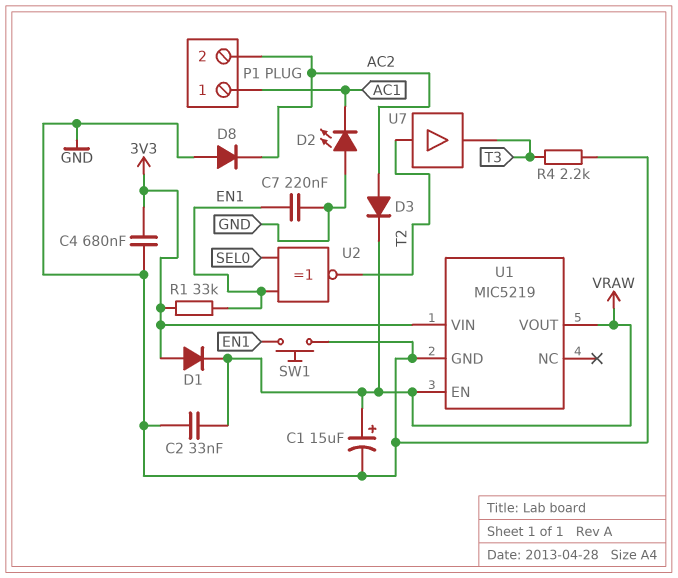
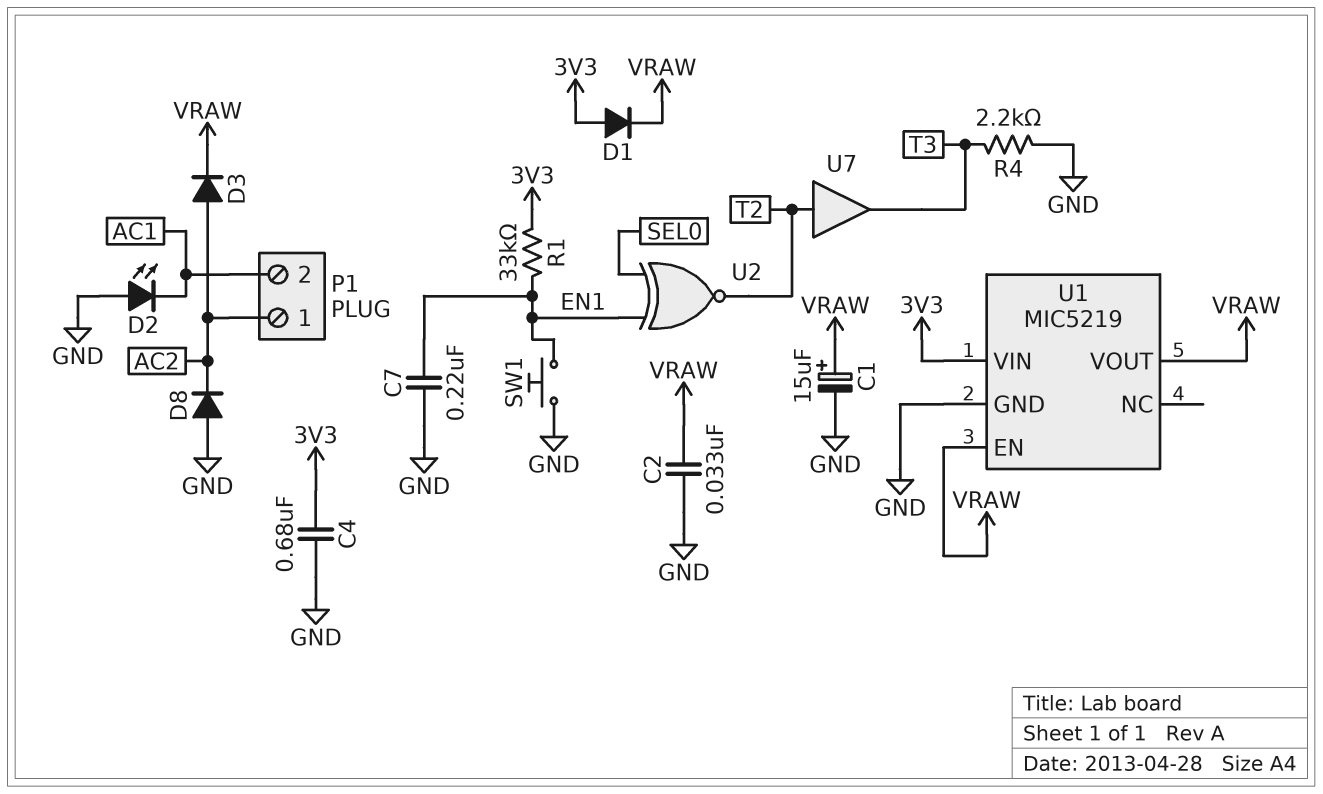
P1 pin 1: AC1 -> AC2
P1 pin 2: AC2 -> AC1

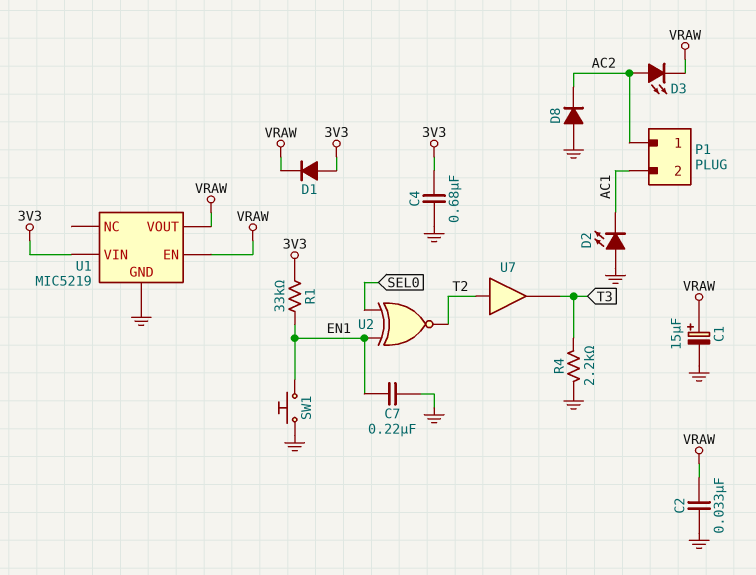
D3: diode (A AC2, K VRAW) -> LED (A AC2, K VRAW)

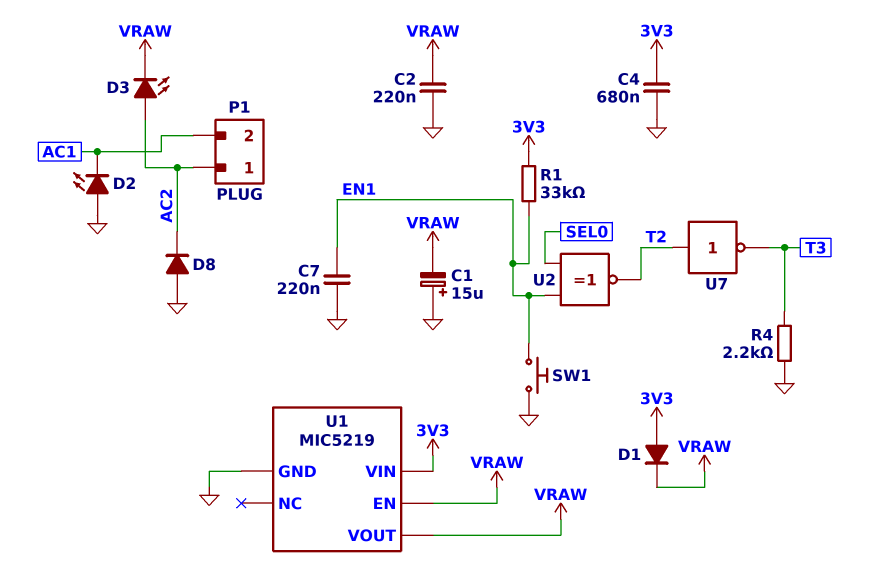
C1: 15uF (plus VRAW, minus GND) -> 15uF (plus GND, minus VRAW)
C2: 33nF (GND, VRAW) -> 220nF (GND, VRAW)
U7: buffer (in T2, out T3) -> NOT (in T2, out T3)

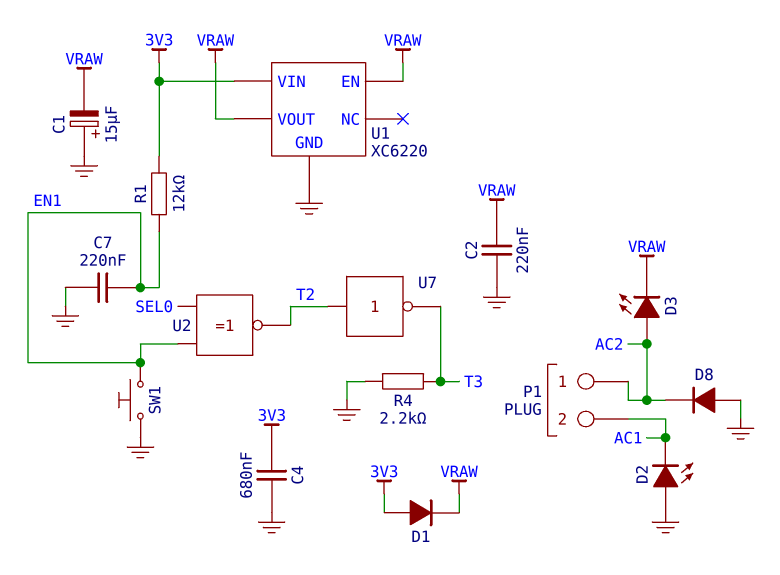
R1: 33k (3V3, EN1) -> 12k (3V3, EN1)
U1: MIC5219 -> XC6220

